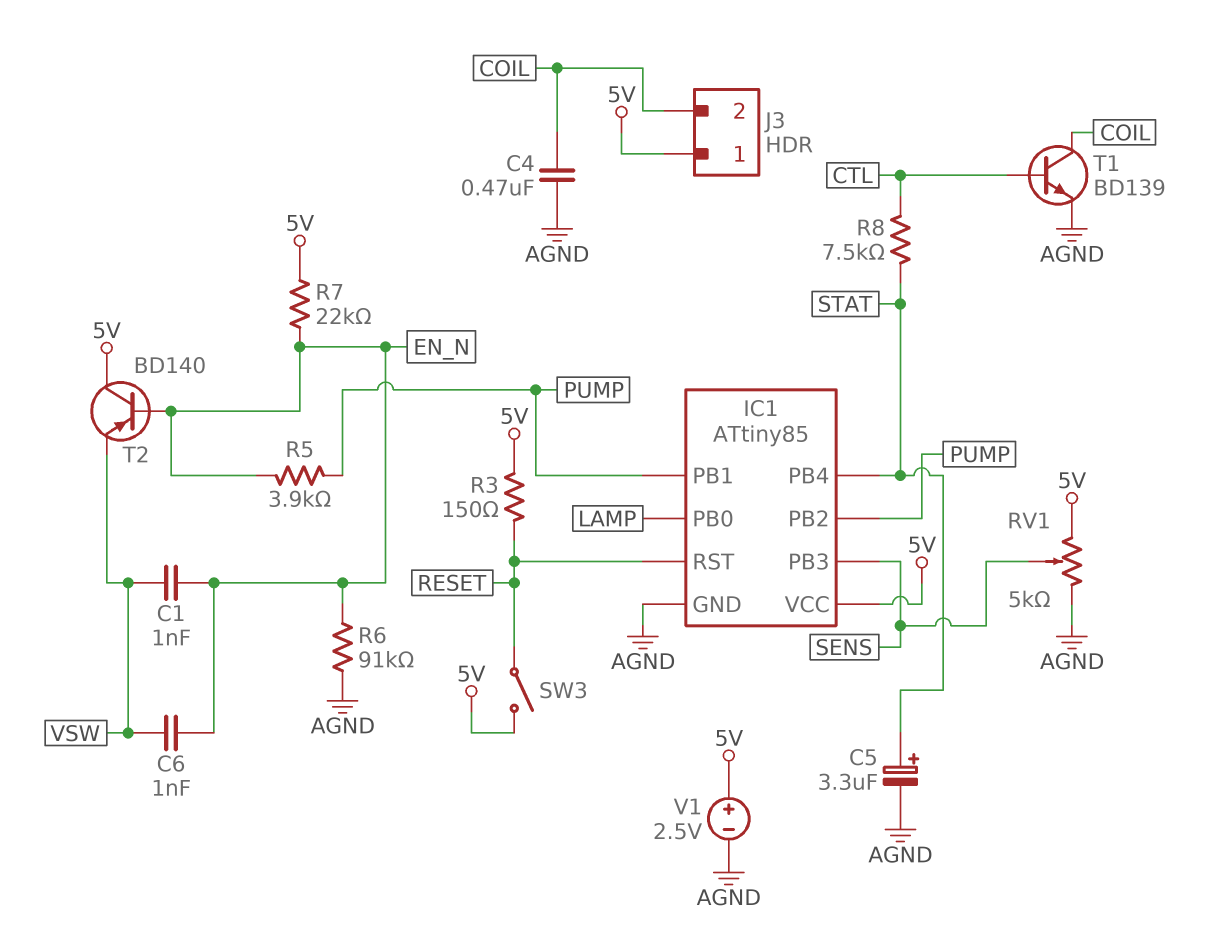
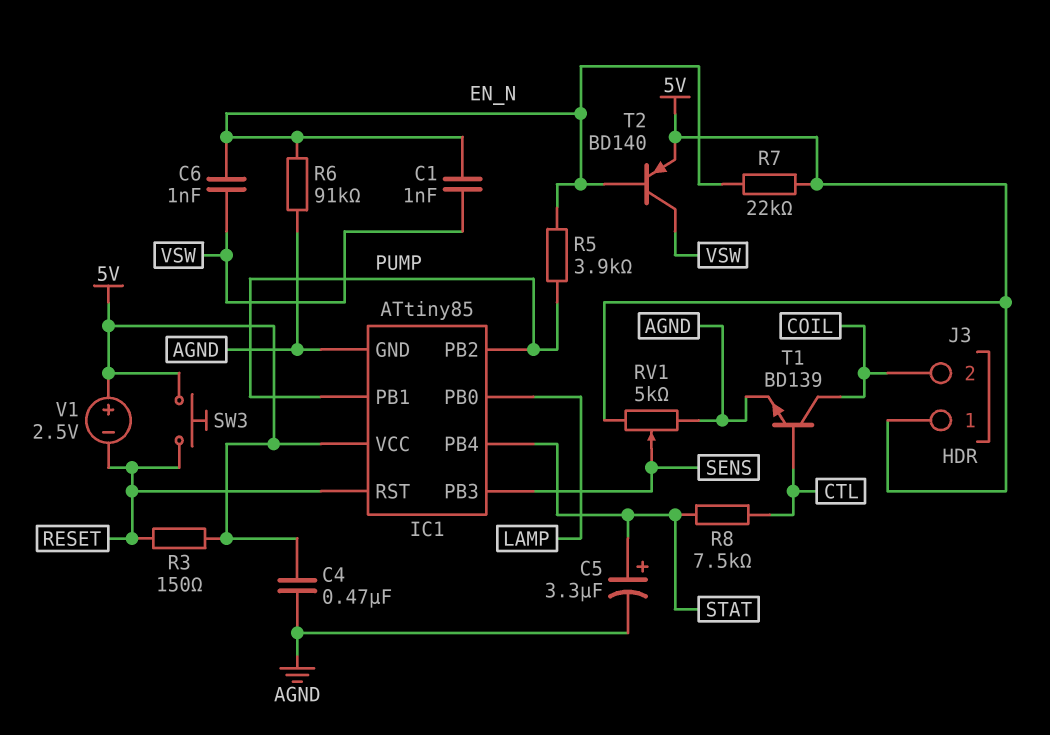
C4: 470nF (AGND, COIL) -> 470nF (5V, AGND)
SW3: switch (5V, RESET) -> button (5V, RESET)
T2: PNP BD140 (B EN_N, C 5V, E VSW) -> PNP BD140 (B EN_N, C VSW, E 5V)
V1: 2.5V (plus 5V, minus AGND) -> 2.5V (plus 5V, minus RESET)

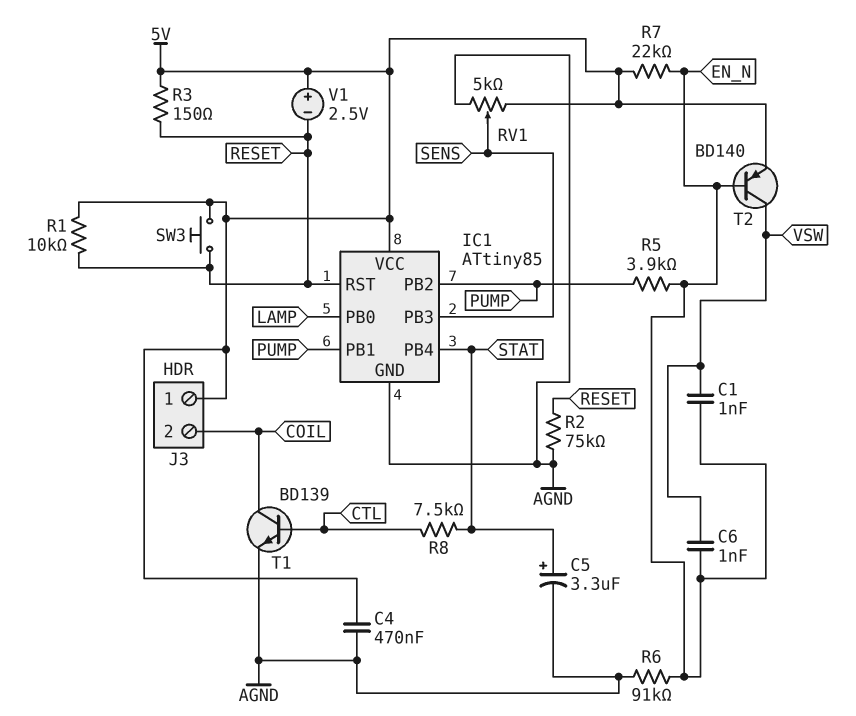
R1: none -> 10k (5V, RESET)
R2: none -> 75k (AGND, RESET)

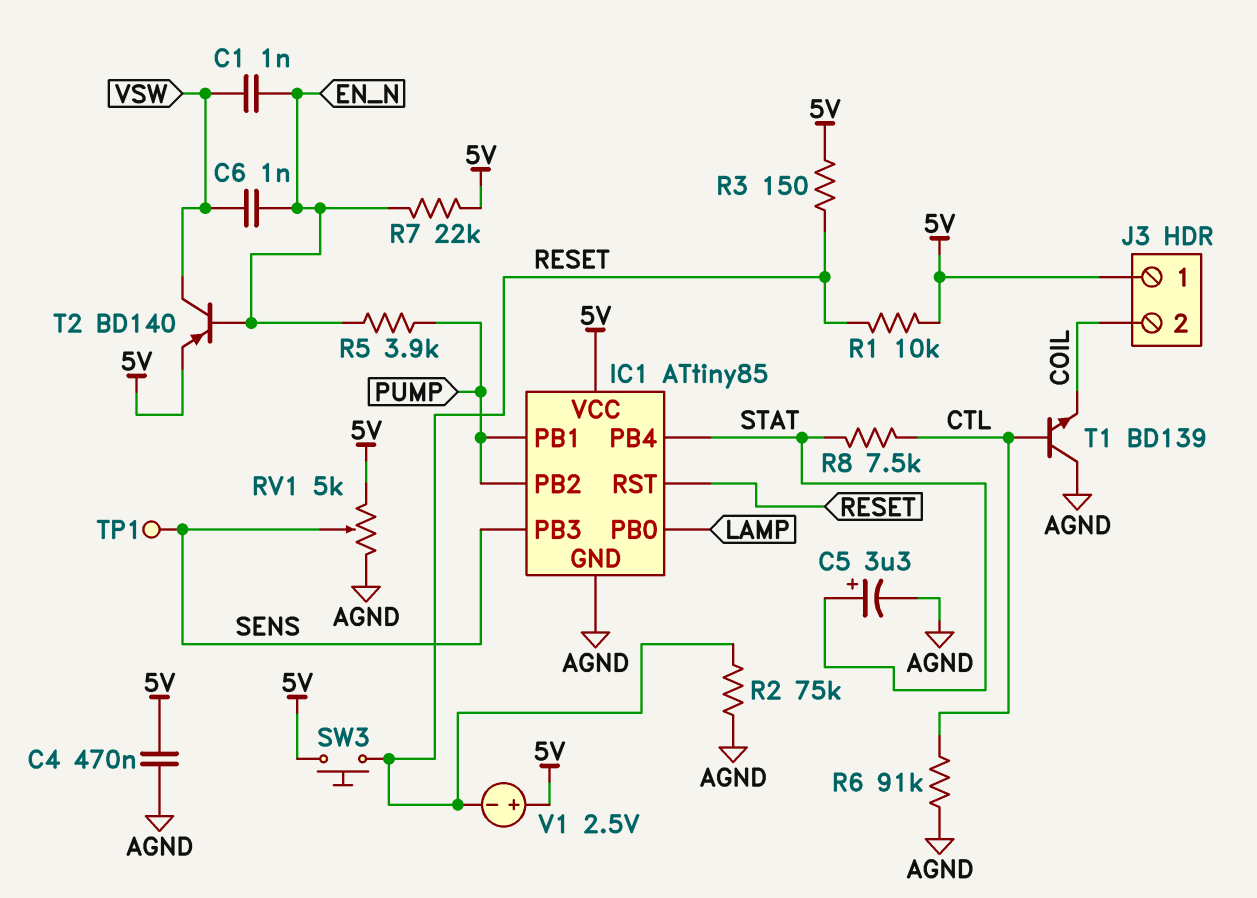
R6: 91k (AGND, EN_N) -> 91k (AGND, CTL)
T1: NPN BD139 (B CTL, C COIL, E AGND) -> NPN BD139 (B CTL, C AGND, E COIL)
TP1: none -> test point (SENS)

